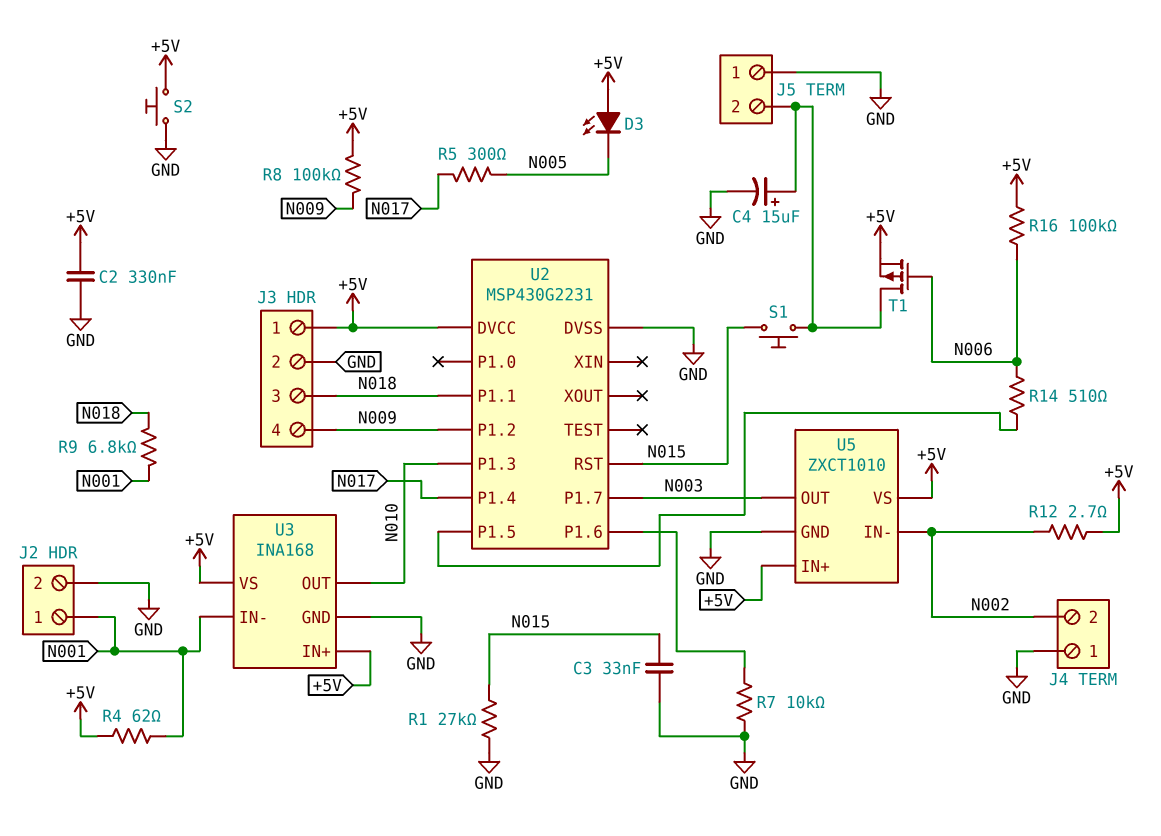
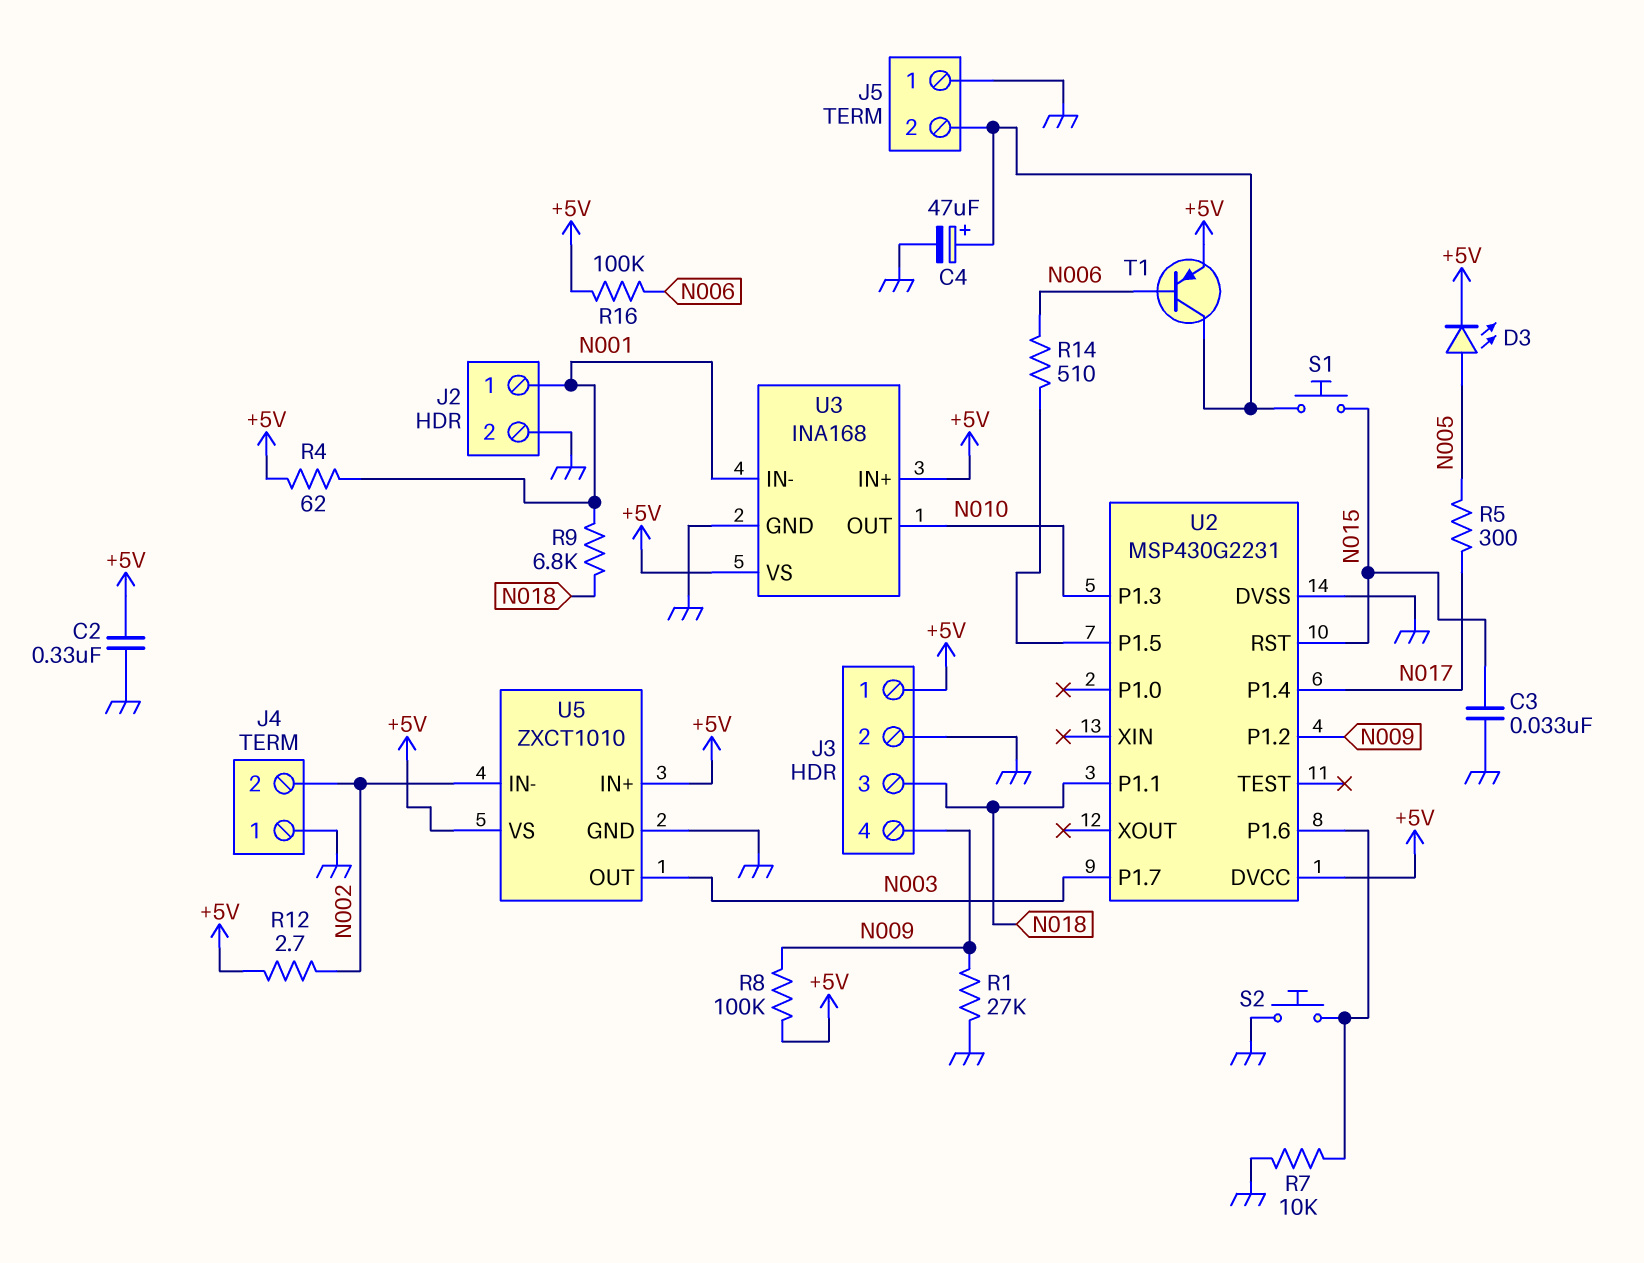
C4: 15uF (plus J5/2, minus GND) -> 47uF (plus J5/2, minus GND)
D3: LED (A +5V, K N005) -> LED (A N005, K +5V)
R1: 27k (GND, N015) -> 27k (GND, N009)
S2: button (+5V, GND) -> button (GND, U2/P1.6)
T1: PMOS (G N006, D J5/2, S +5V) -> PNP (B N006, C J5/2, E +5V)

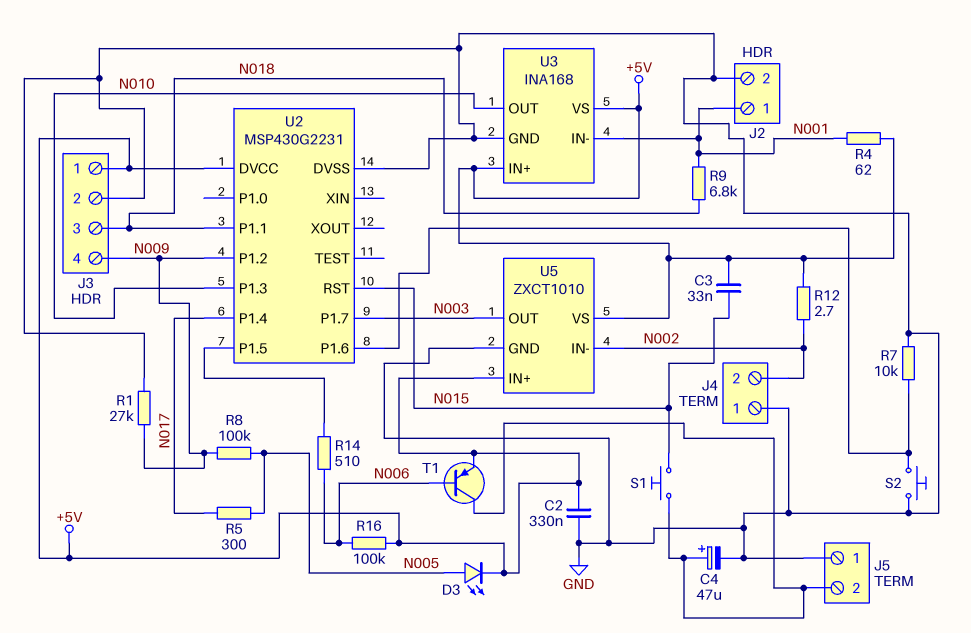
C3: 33nF (GND, N015) -> 33nF (+5V, N015)
R8: 100k (+5V, N009) -> 100k (N005, N009)

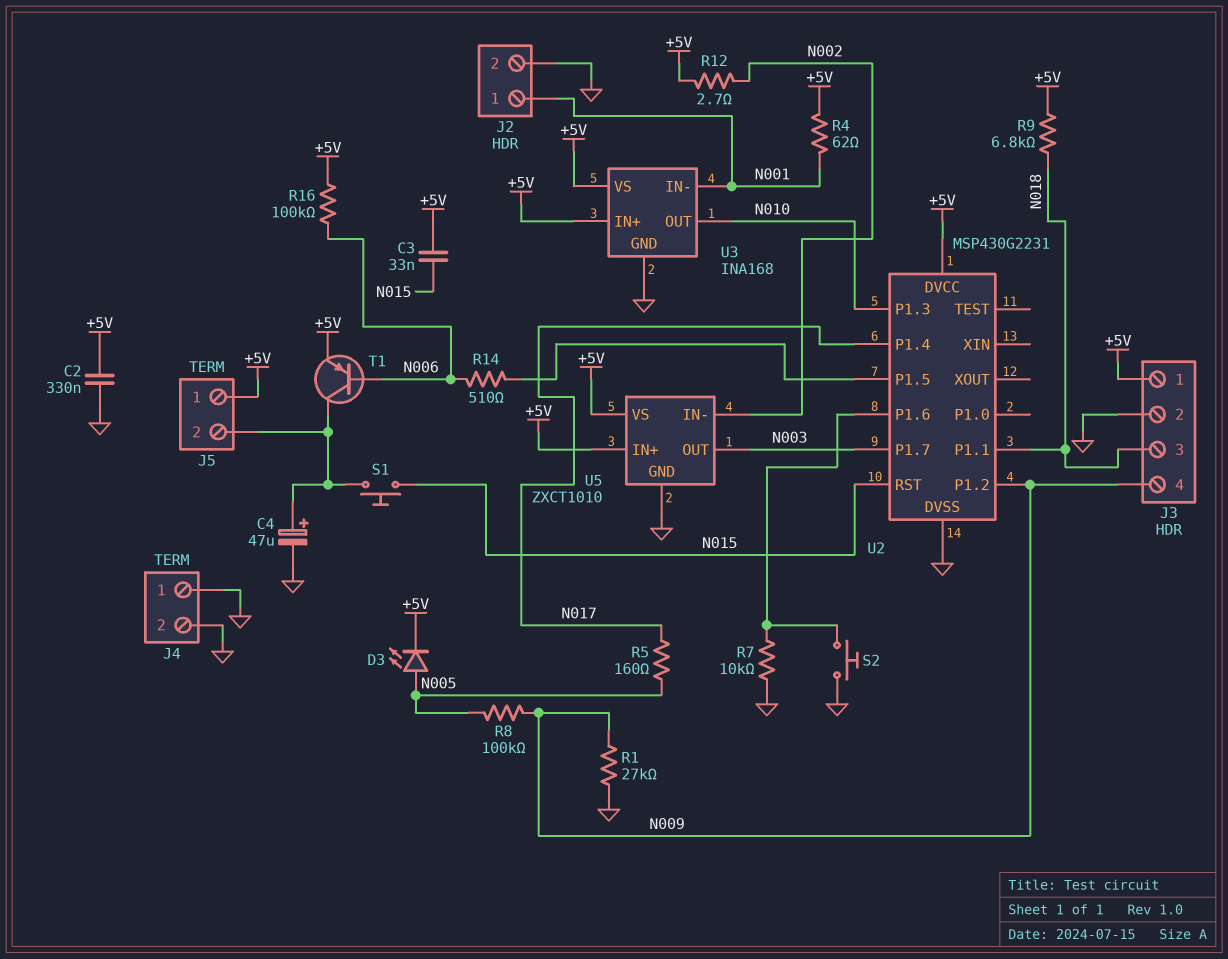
J4 pin 2: N002 -> GND
J5 pin 1: GND -> +5V
R5: 300 (N005, N017) -> 160 (N005, N017)
R9: 6.8k (N001, N018) -> 6.8k (+5V, N018)

